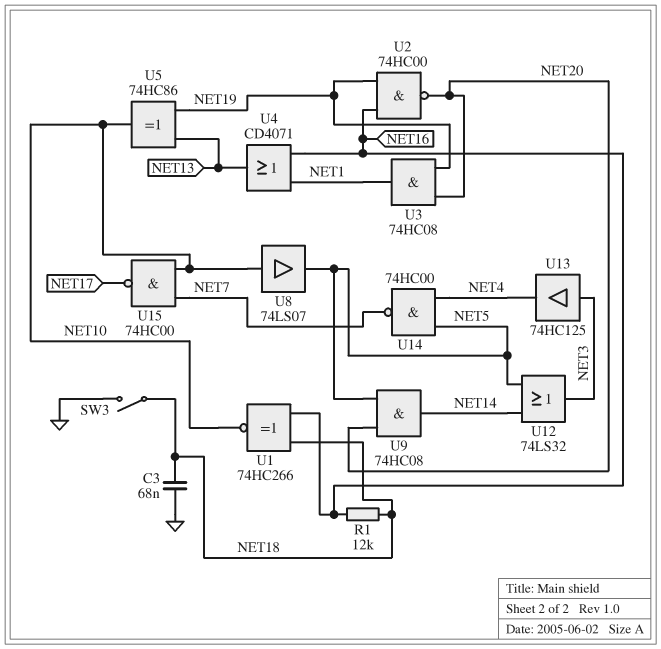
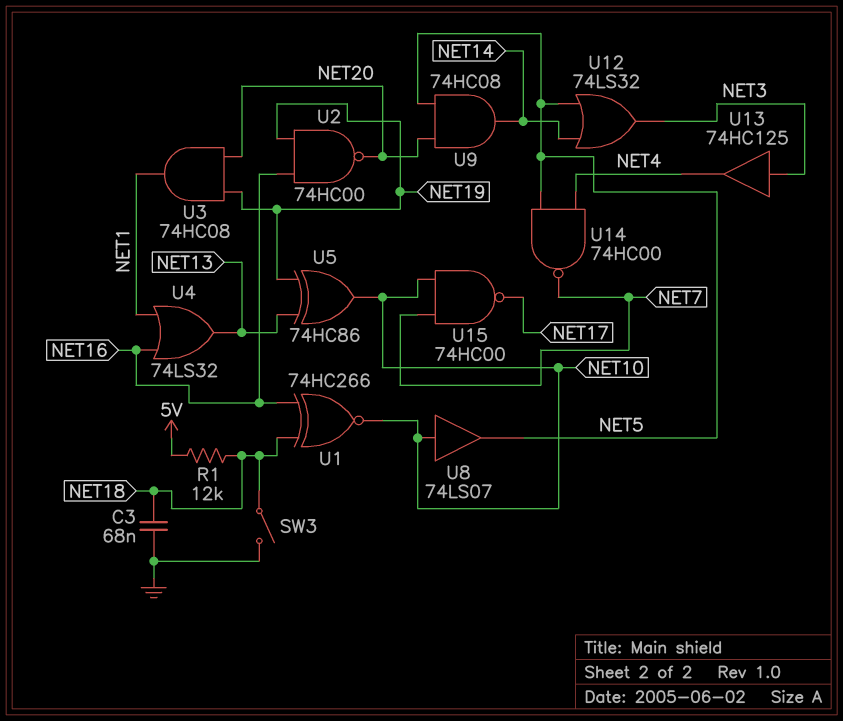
R1: 12k (NET16, NET18) -> 12k (5V, NET18)
U4: OR CD4071 (in NET1, in NET16, out NET13) -> OR 74LS32 (in NET1, in NET16, out NET13)

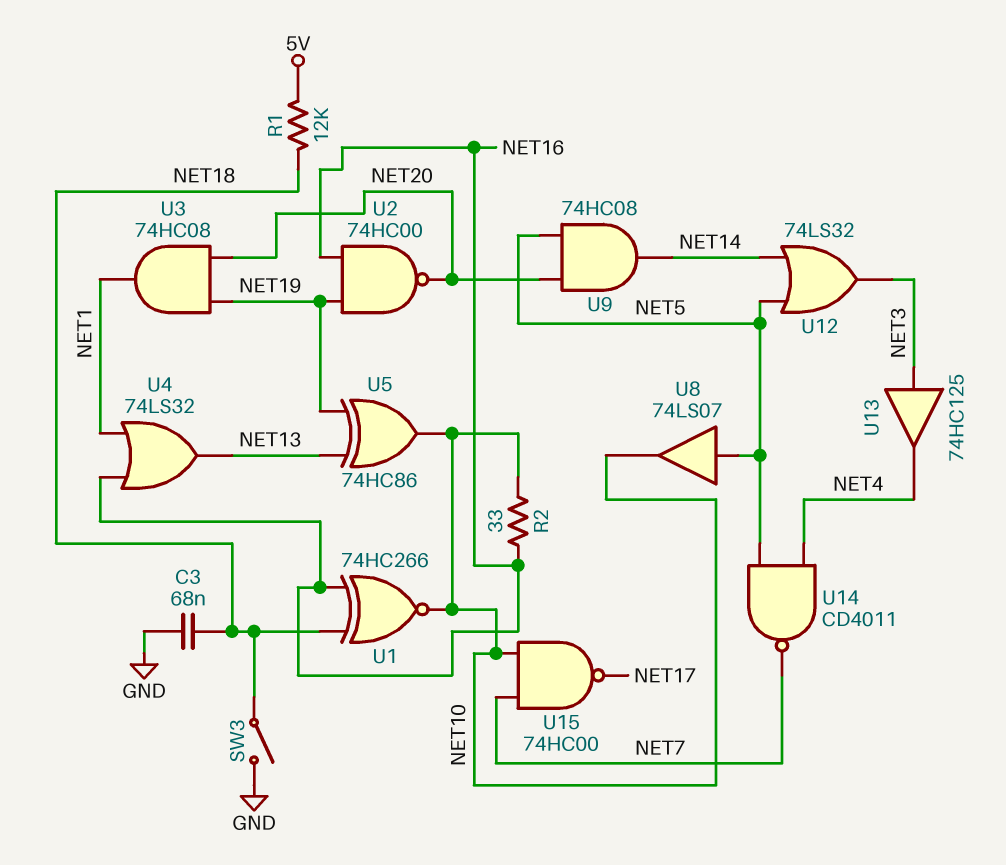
R2: none -> 33 (NET10, NET16)
U8: buffer 74LS07 (in NET10, out NET5) -> buffer 74LS07 (in NET5, out NET10)
U14: NAND 74HC00 (in NET4, in NET5, out NET7) -> NAND CD4011 (in NET4, in NET5, out NET7)

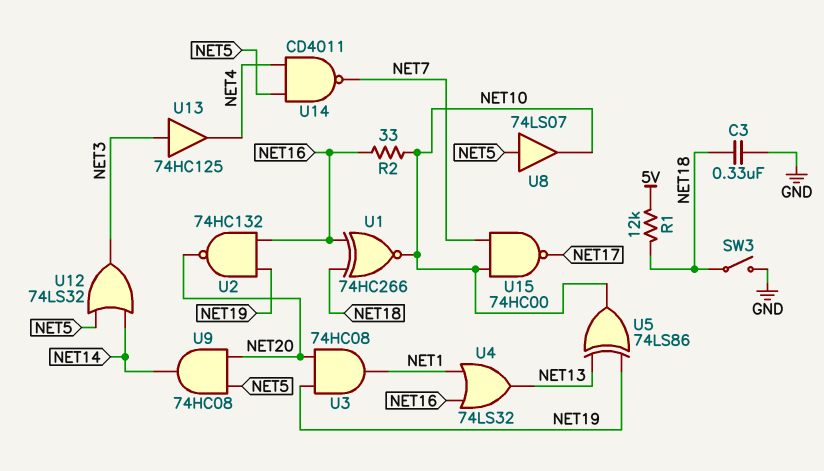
C3: 68nF (GND, NET18) -> 330nF (GND, NET18)
U2: NAND 74HC00 (in NET16, in NET19, out NET20) -> NAND 74HC132 (in NET16, in NET19, out NET20)
U5: XOR 74HC86 (in NET13, in NET19, out NET10) -> XOR 74LS86 (in NET13, in NET19, out NET10)

